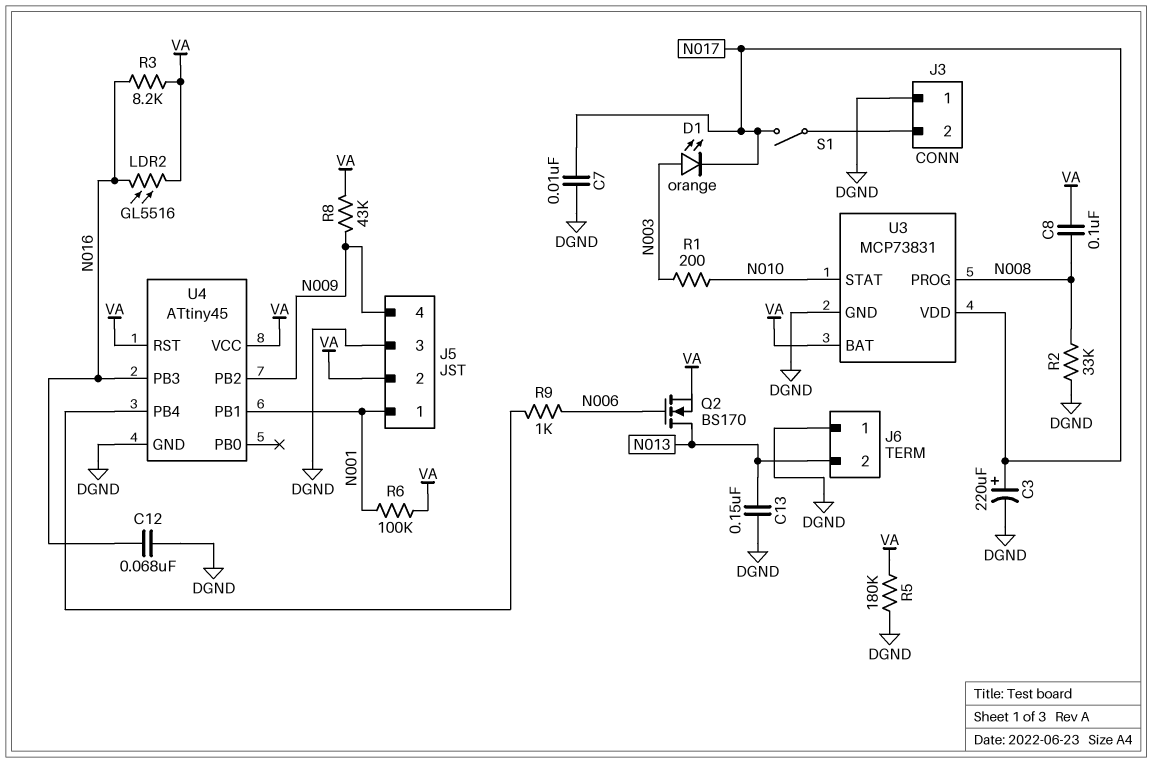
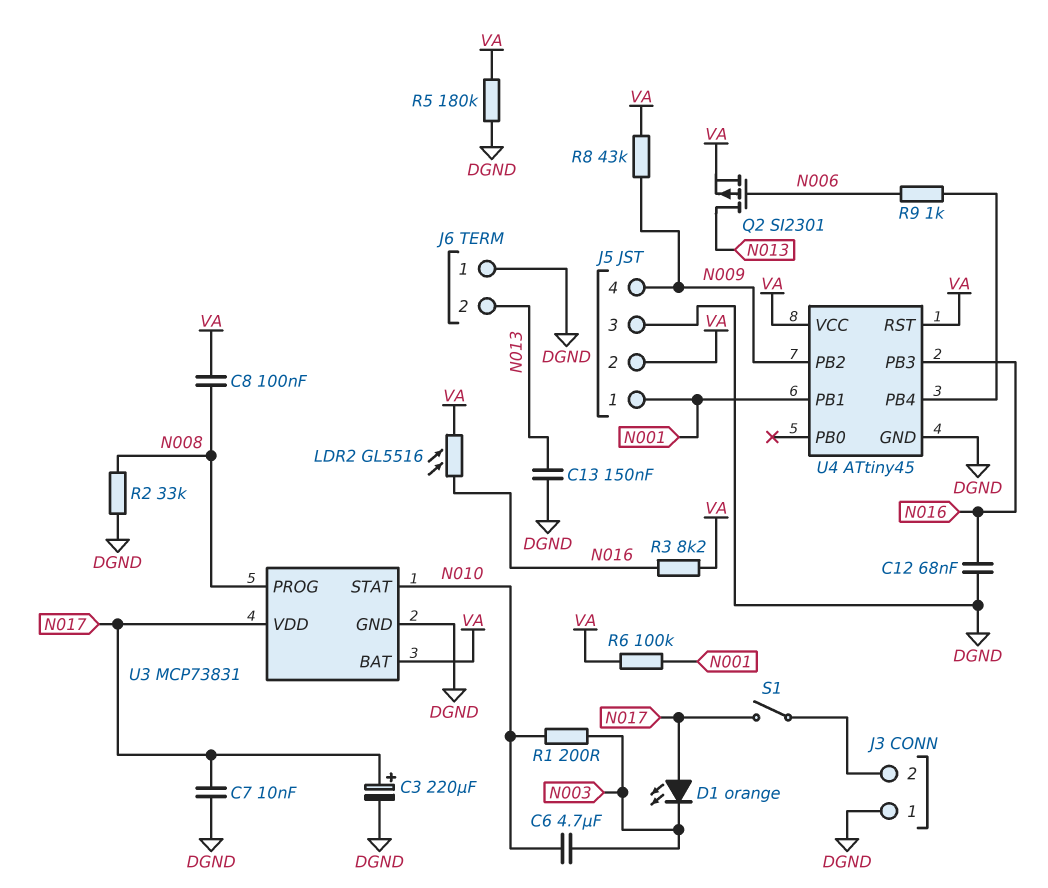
C6: none -> 4.7uF (N003, N010)
D1: LED orange (A N003, K N017) -> LED orange (A N017, K N003)
Q2: NMOS BS170 (G N006, D N013, S VA) -> PMOS SI2301 (G N006, D N013, S VA)

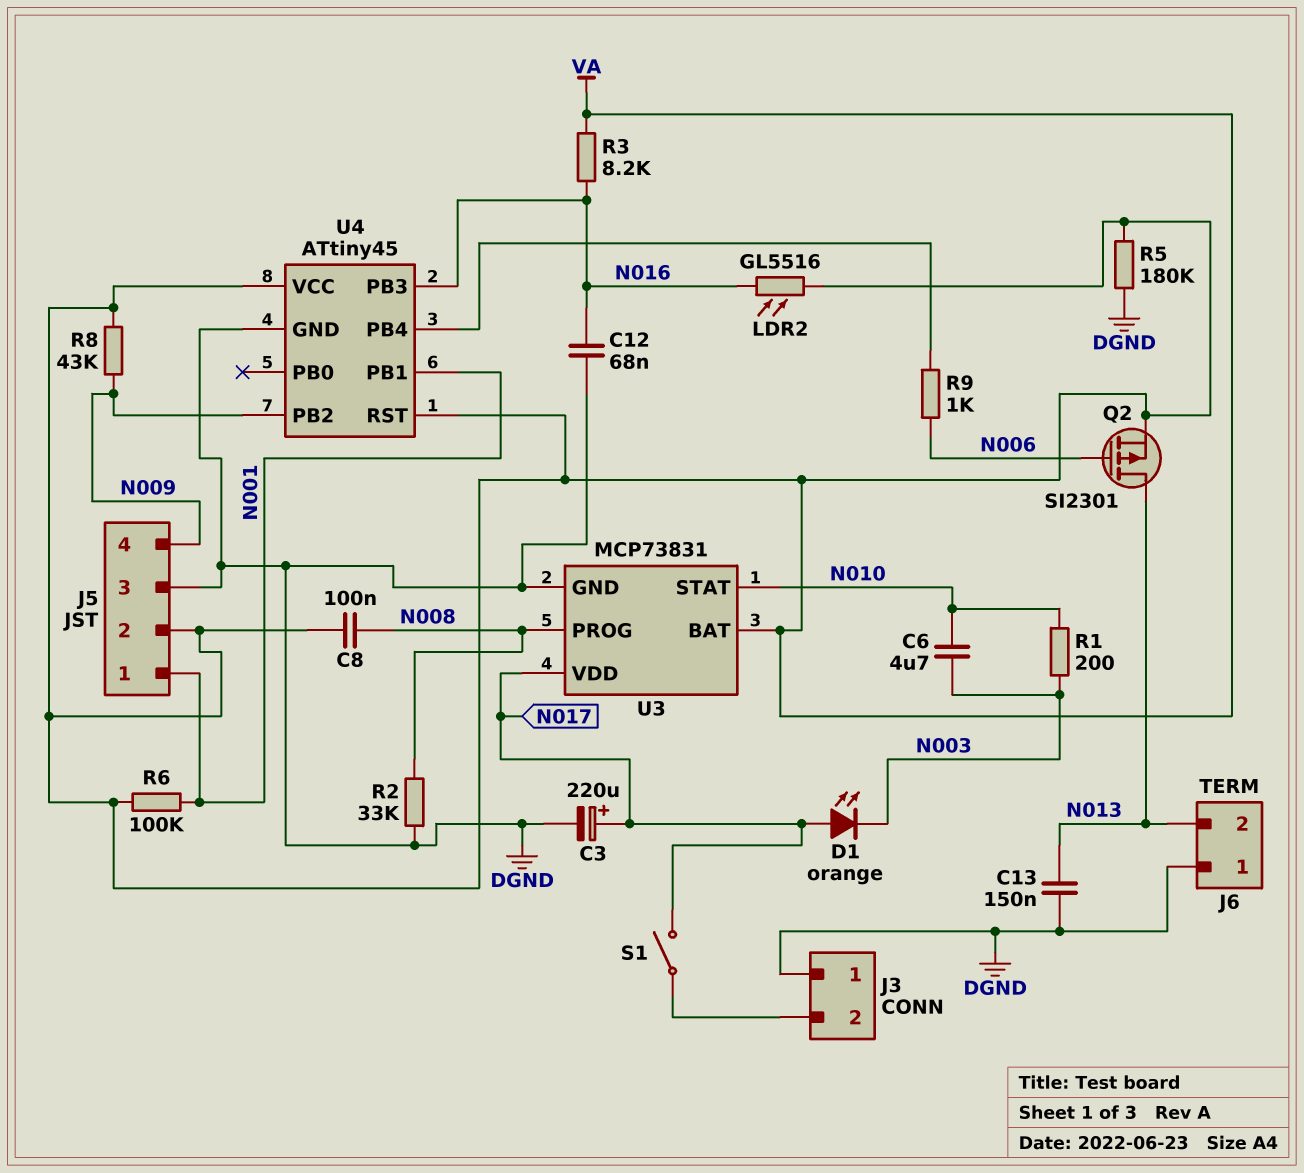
C7: 10nF (DGND, N017) -> none

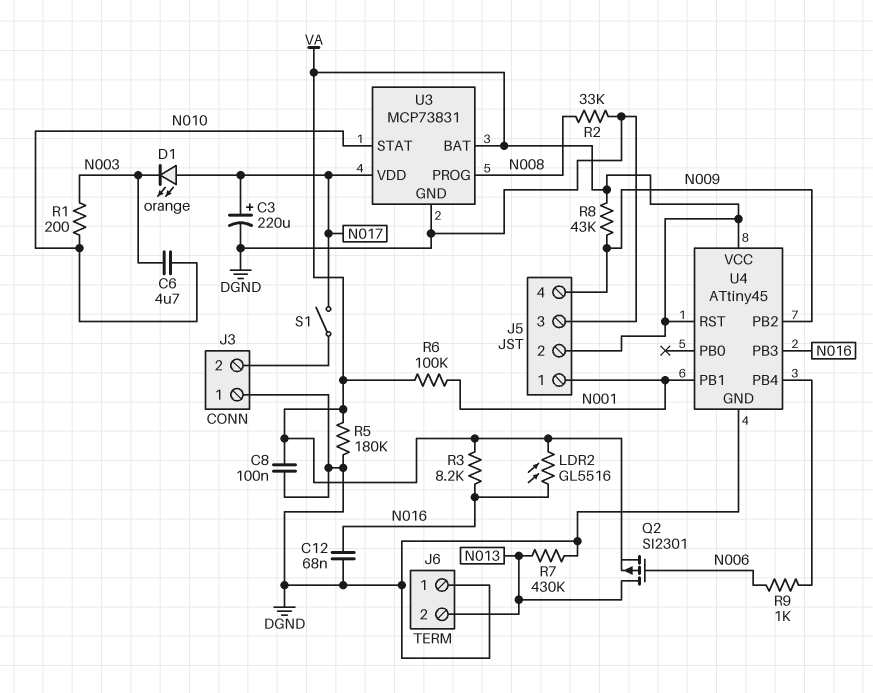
C8: 100nF (N008, VA) -> 100nF (DGND, VA)
C13: 150nF (DGND, N013) -> none
R7: none -> 430k (DGND, N013)

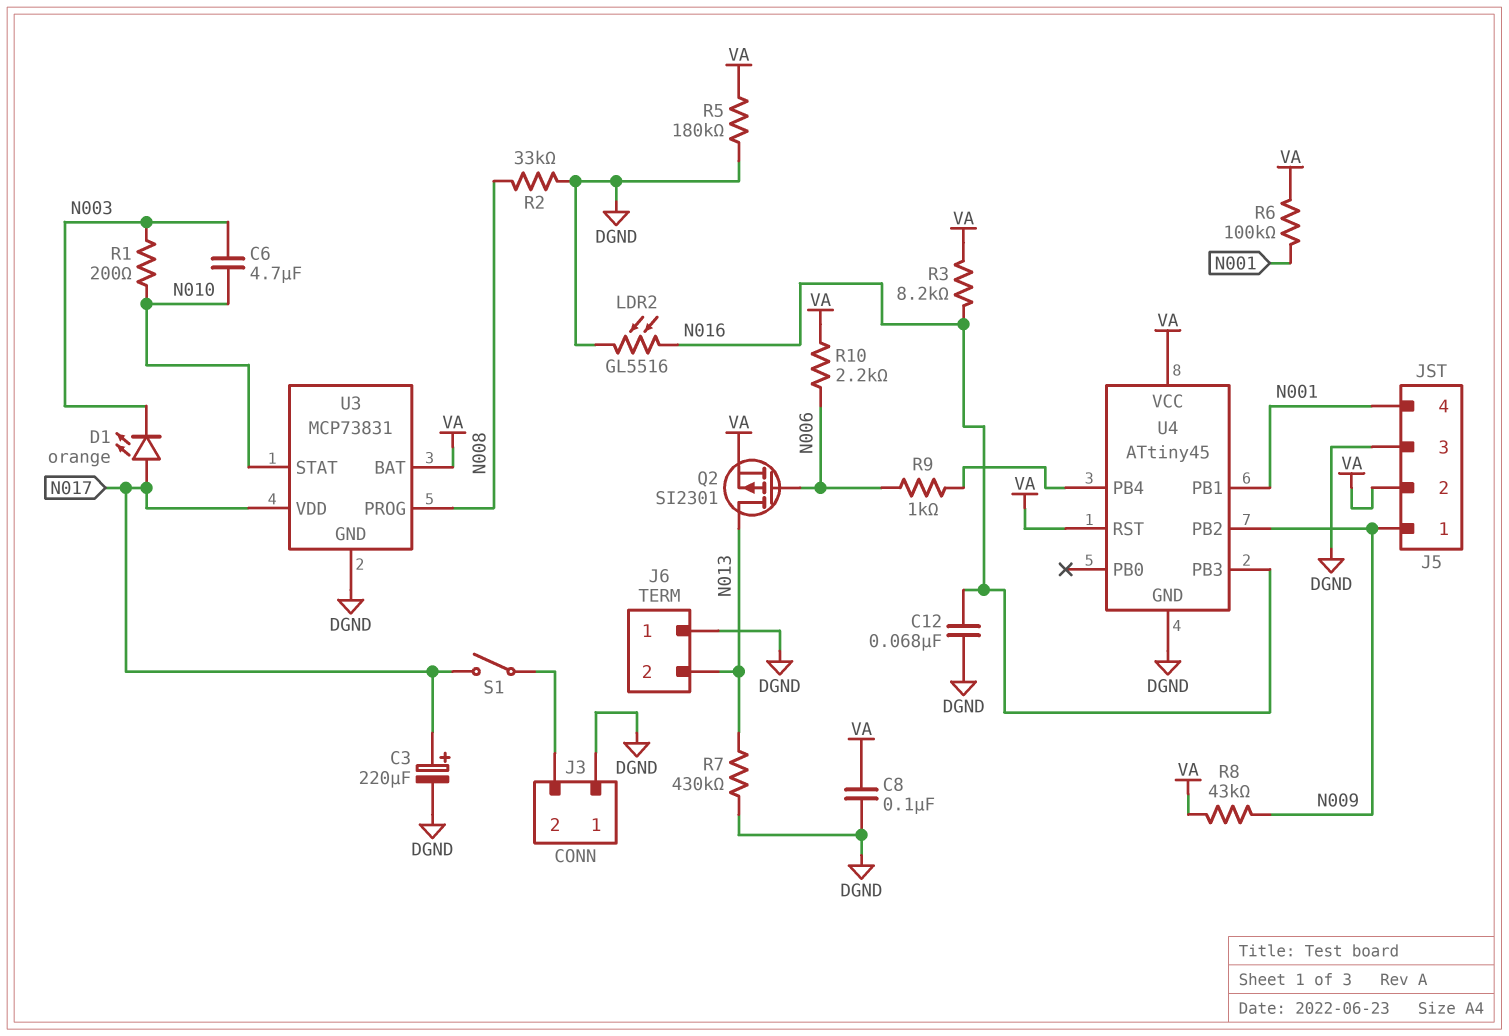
J5 pin 1: N001 -> N009
J5 pin 4: N009 -> N001
LDR2: GL5516 (N016, VA) -> GL5516 (DGND, N016)
R10: none -> 2.2k (N006, VA)

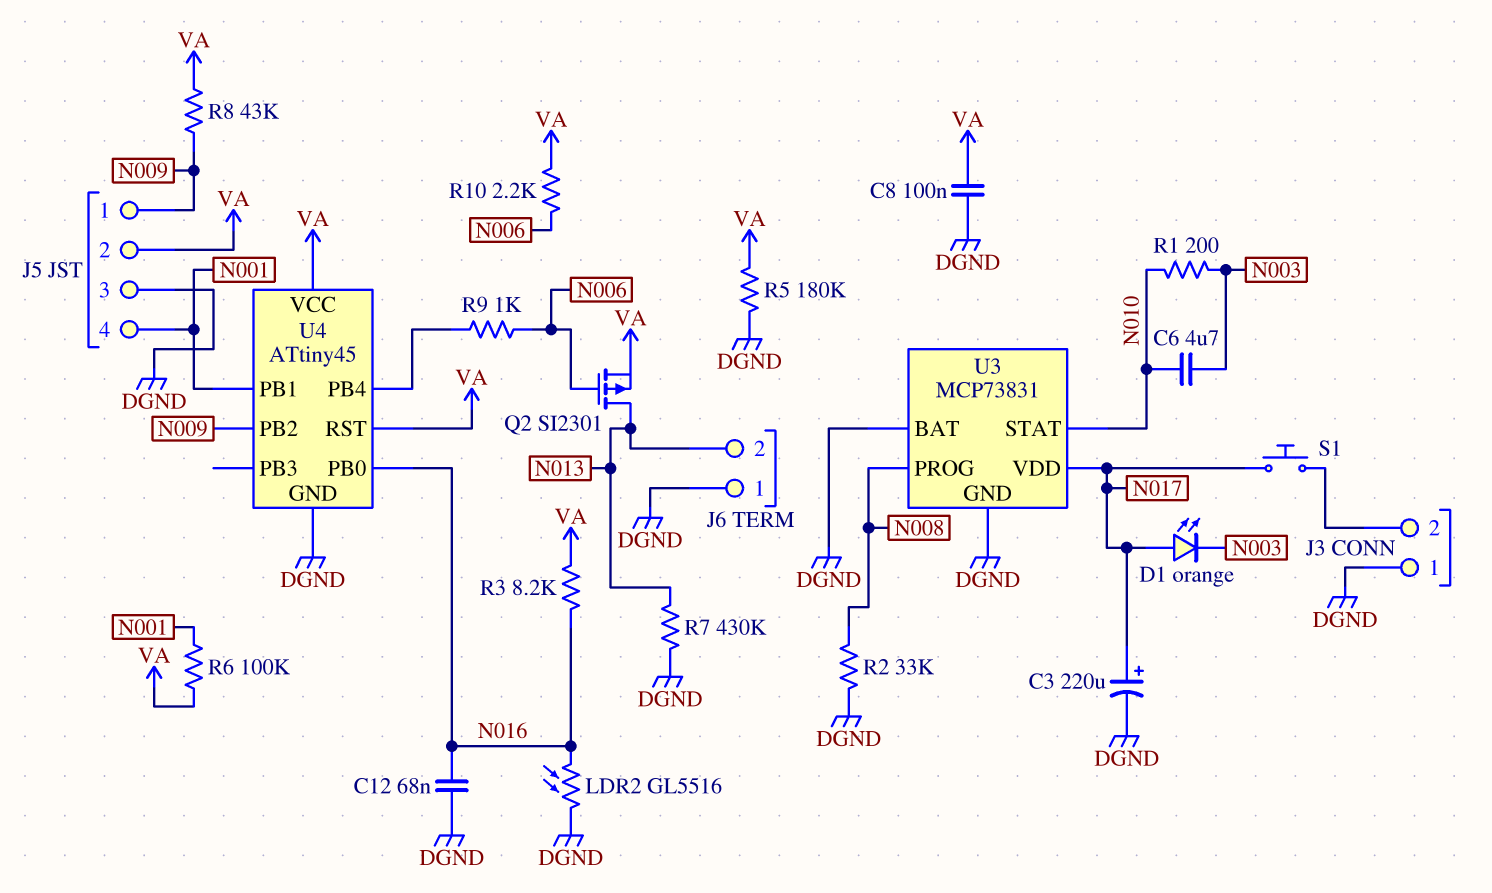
S1: switch (J3/2, N017) -> button (J3/2, N017)
U3 pin BAT: VA -> DGND
U4 pin PB0: none -> N016
U4 pin PB3: N016 -> none

